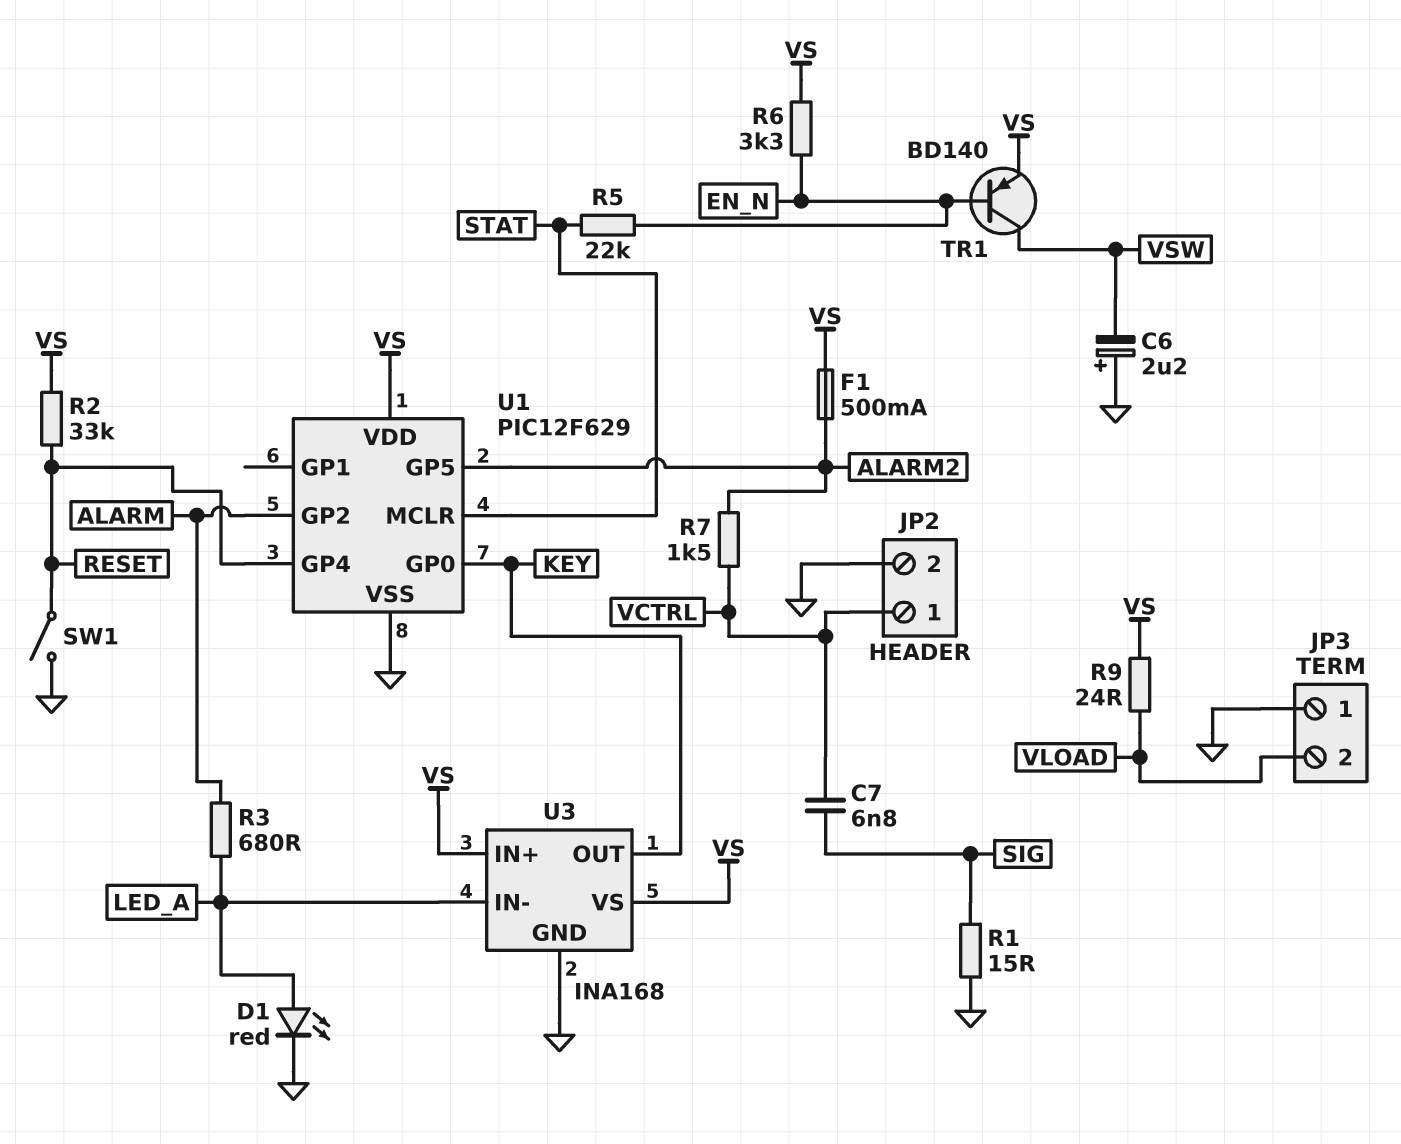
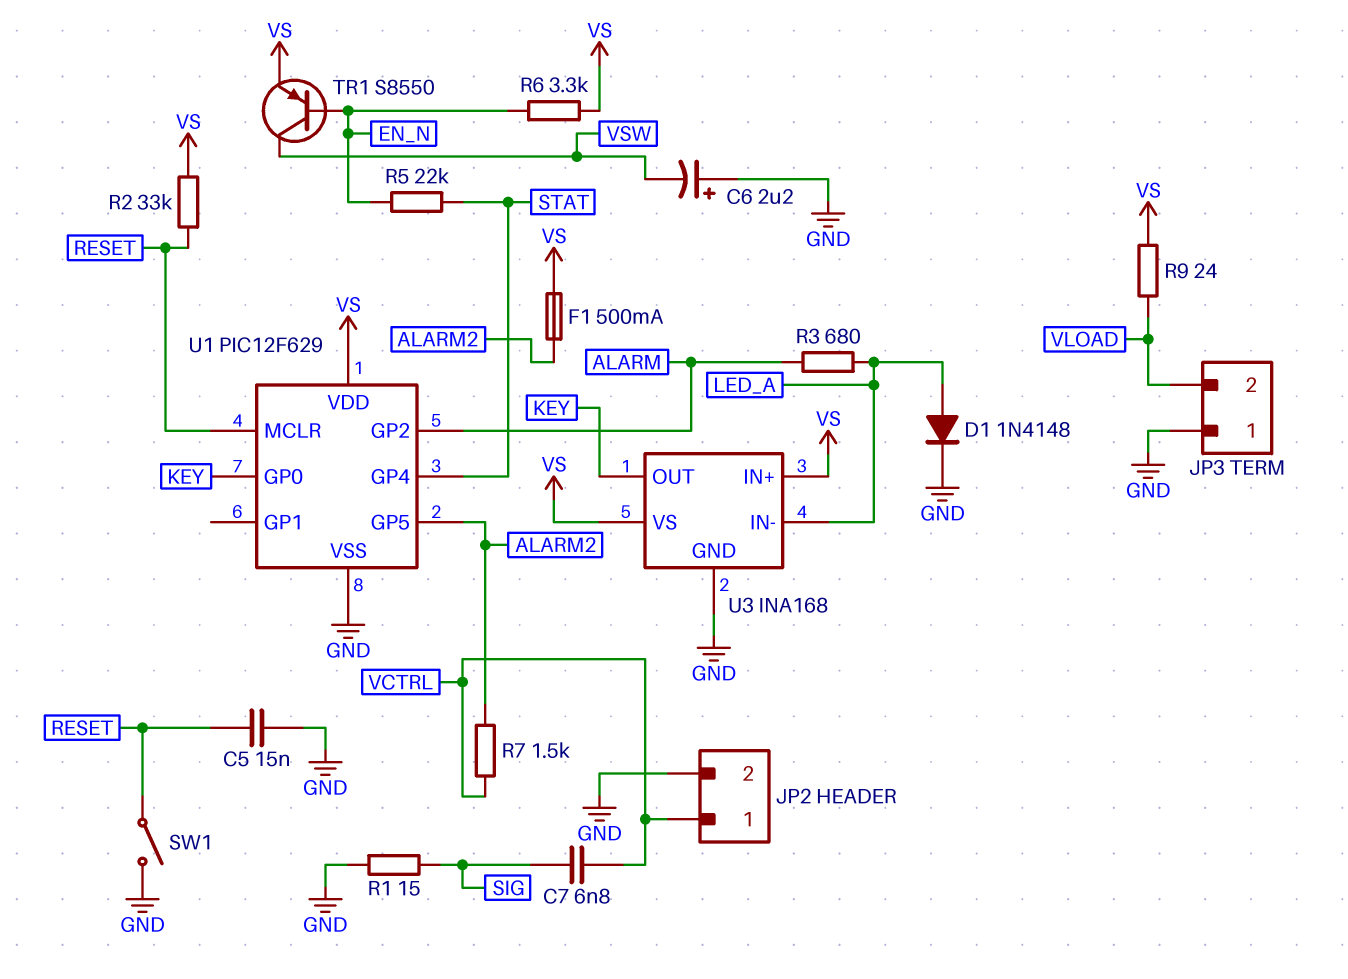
C5: none -> 15nF (GND, RESET)
D1: LED red (A LED_A, K GND) -> diode 1N4148 (A LED_A, K GND)
TR1: PNP BD140 (B EN_N, C VSW, E VS) -> PNP S8550 (B EN_N, C VSW, E VS)
U1 pin GP4: RESET -> STAT
U1 pin MCLR: STAT -> RESET

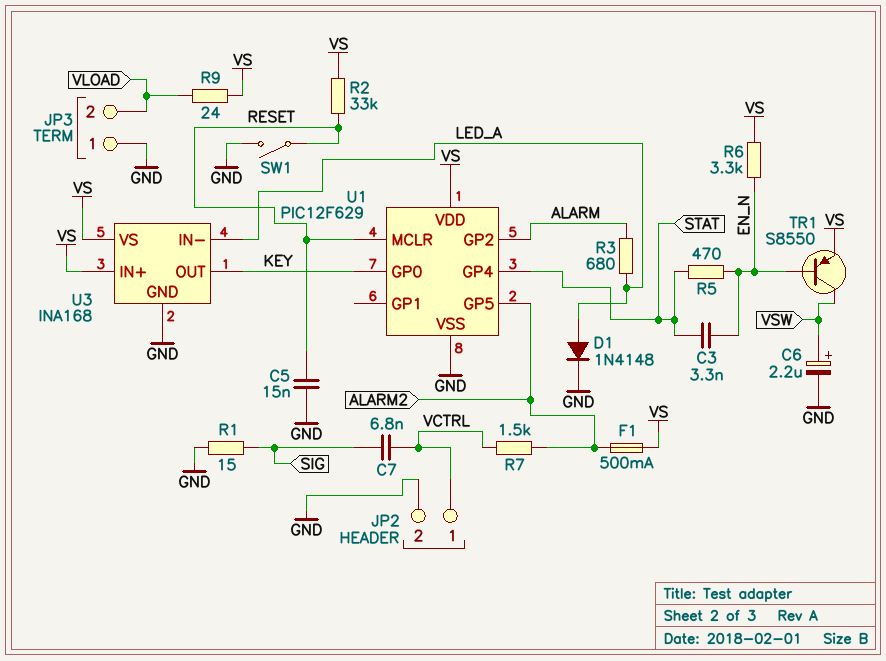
C3: none -> 3.3nF (EN_N, STAT)
C6: 2.2uF (plus GND, minus VSW) -> 2.2uF (plus VSW, minus GND)
R5: 22k (EN_N, STAT) -> 470 (EN_N, STAT)

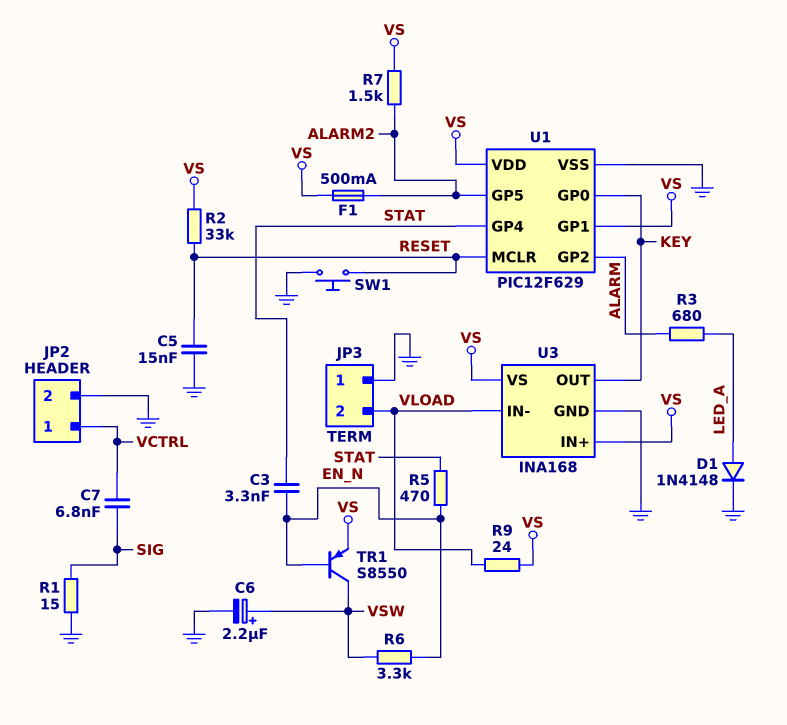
R6: 3.3k (EN_N, VS) -> 3.3k (EN_N, VSW)
R7: 1.5k (ALARM2, VCTRL) -> 1.5k (ALARM2, VS)
SW1: switch (GND, RESET) -> button (GND, RESET)
U1 pin GP1: none -> VS
U3 pin IN-: LED_A -> VLOAD

